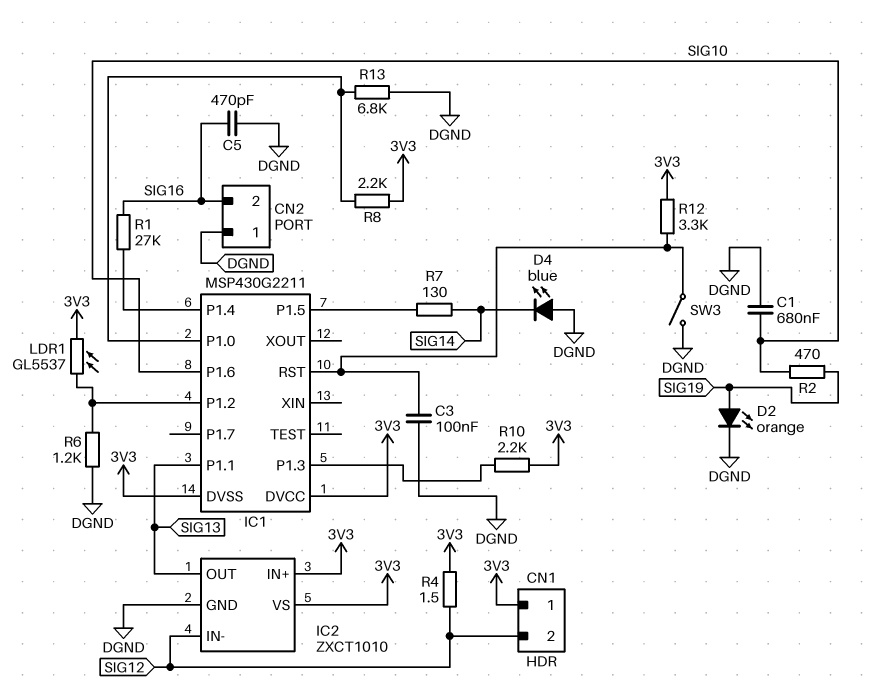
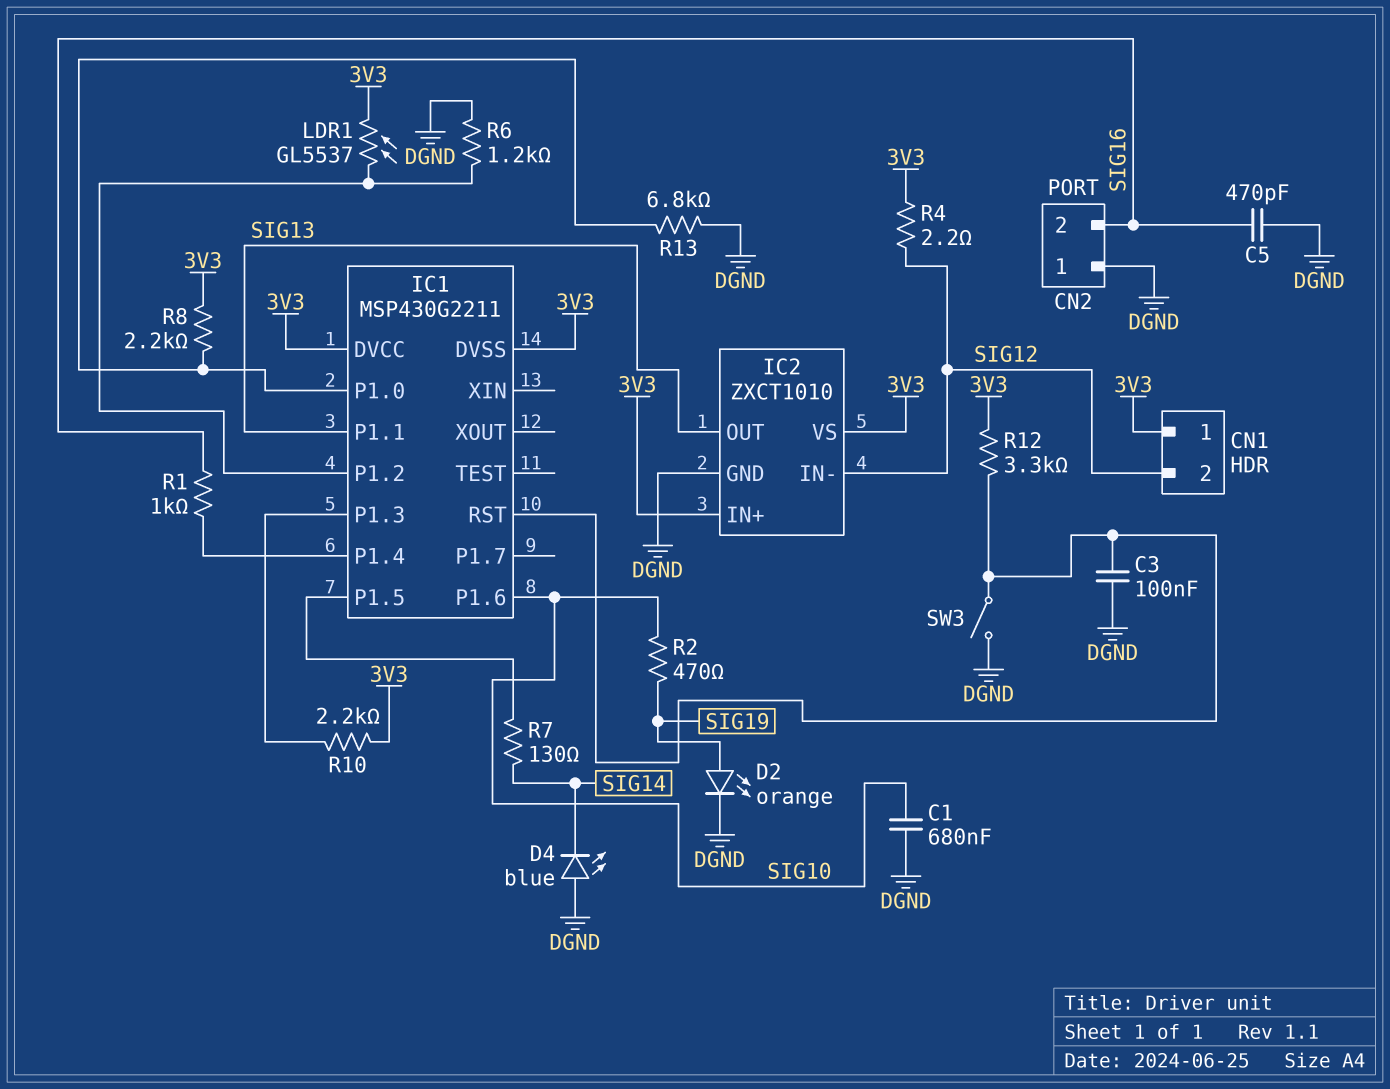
R1: 27k (IC1/P1.4, SIG16) -> 1k (IC1/P1.4, SIG16)
R4: 1.5 (3V3, SIG12) -> 2.2 (3V3, SIG12)

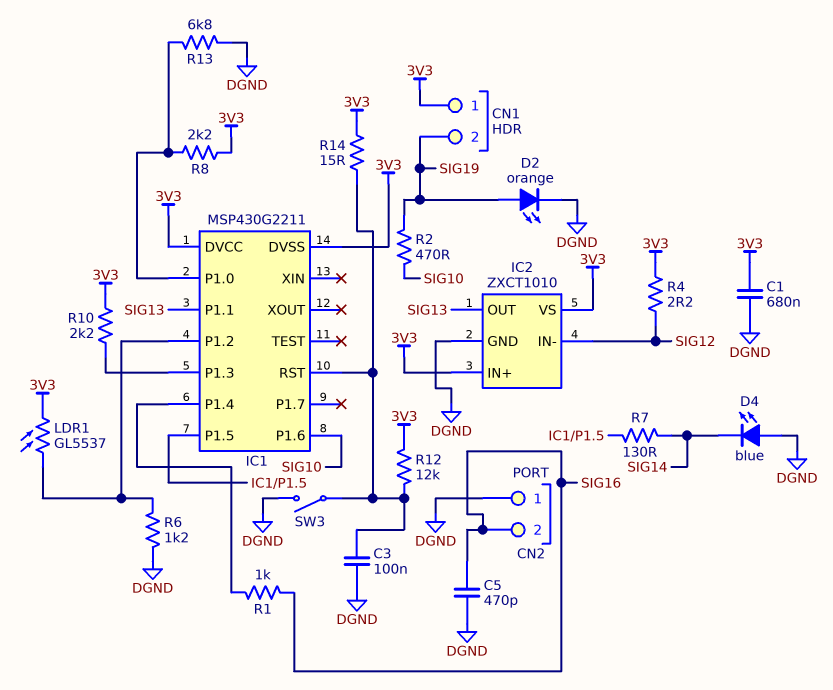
C1: 680nF (DGND, SIG10) -> 680nF (3V3, DGND)
CN1 pin 2: SIG12 -> SIG19
R12: 3.3k (3V3, IC1/RST) -> 12k (3V3, IC1/RST)
R14: none -> 15 (3V3, IC1/RST)

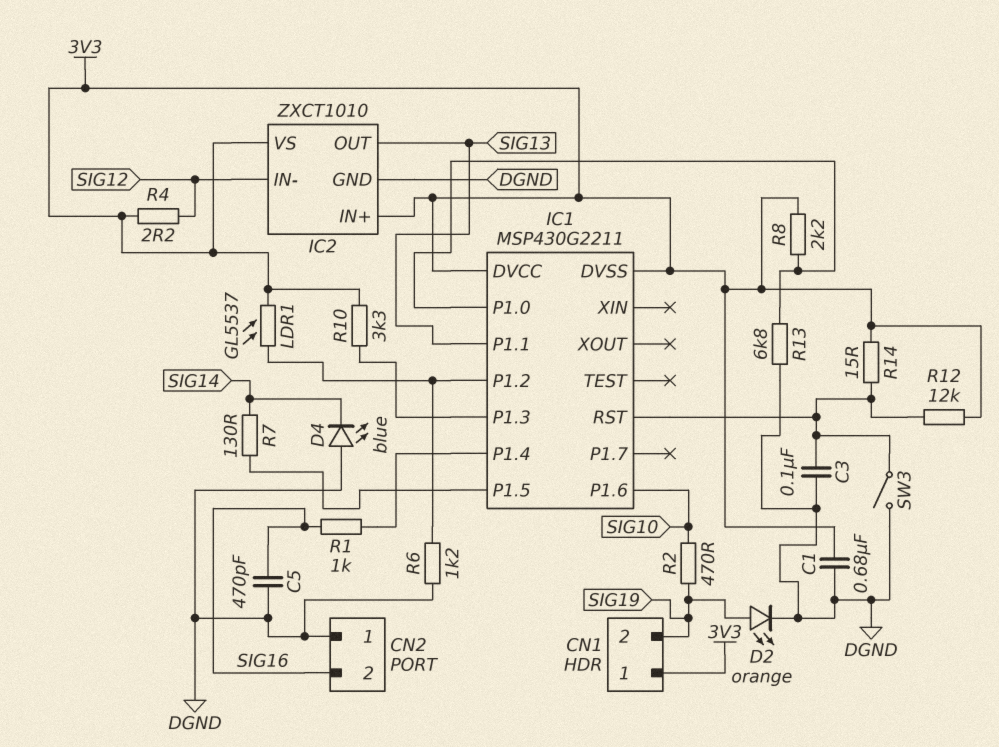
R10: 2.2k (3V3, IC1/P1.3) -> 3.3k (3V3, IC1/P1.3)

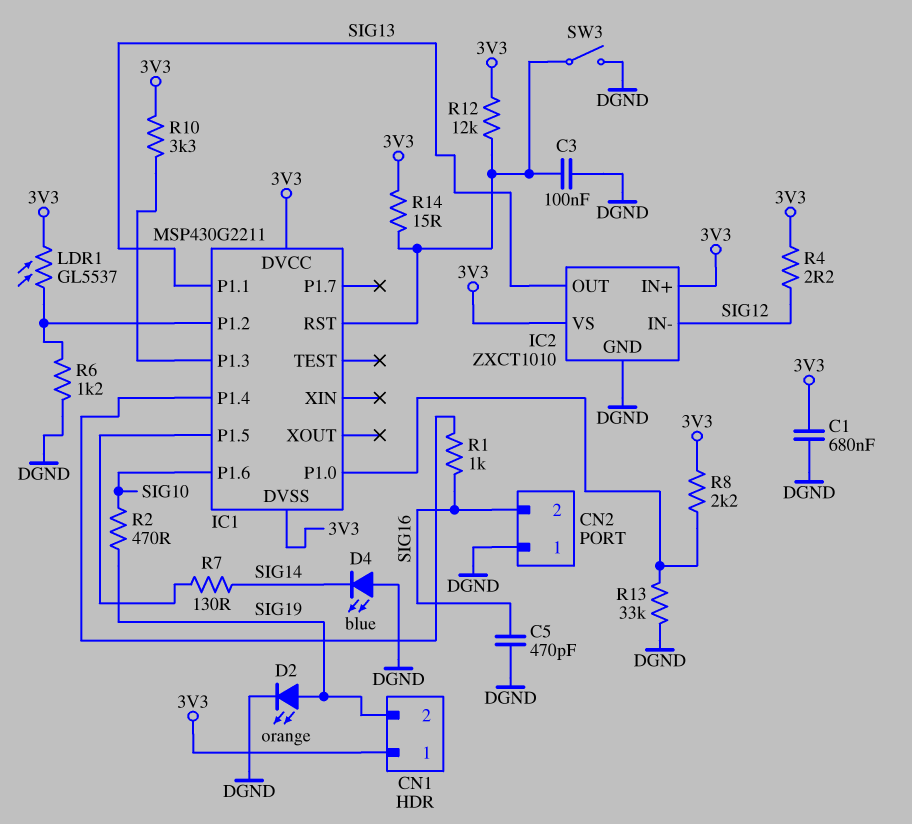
R13: 6.8k (DGND, IC1/P1.0) -> 33k (DGND, IC1/P1.0)

